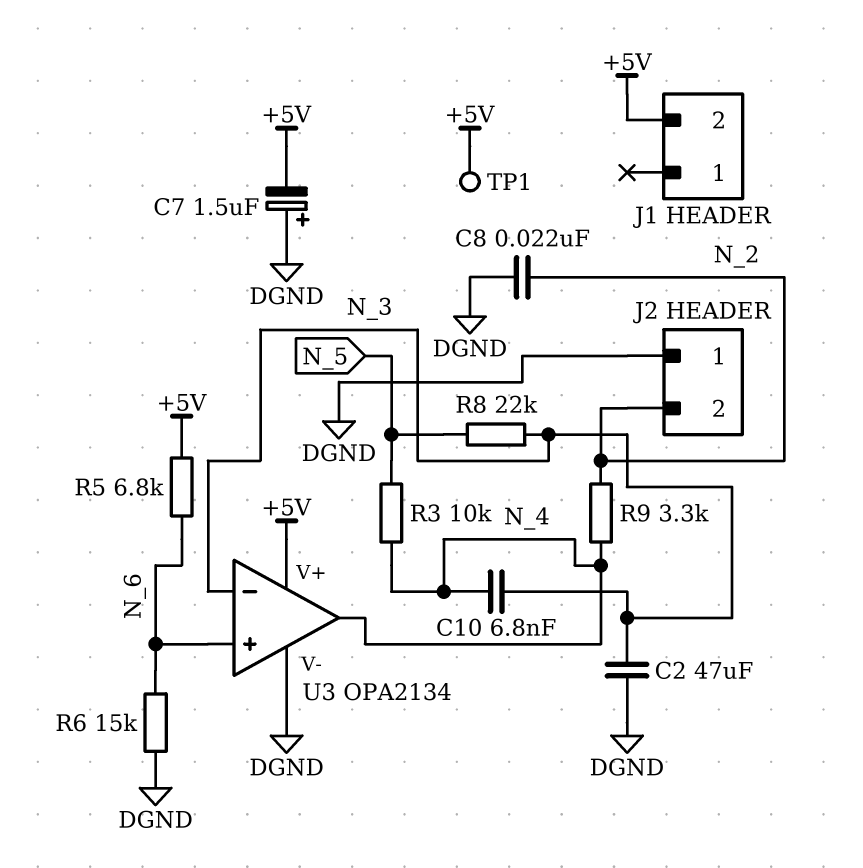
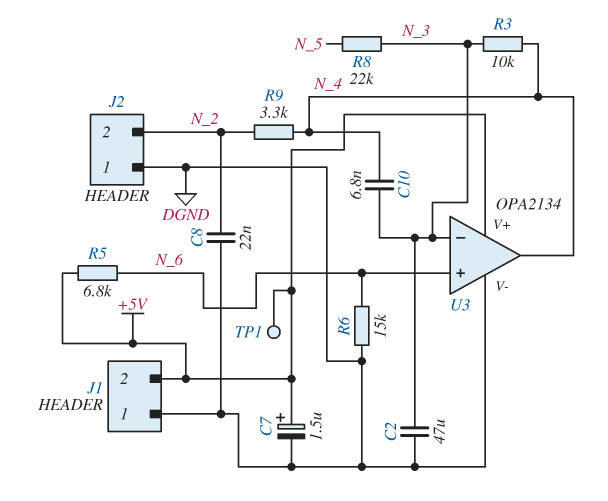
C7: 1.5uF (plus DGND, minus +5V) -> 1.5uF (plus +5V, minus DGND)
J1 pin 1: none -> DGND
R3: 10k (N_4, N_5) -> 10k (N_3, N_4)

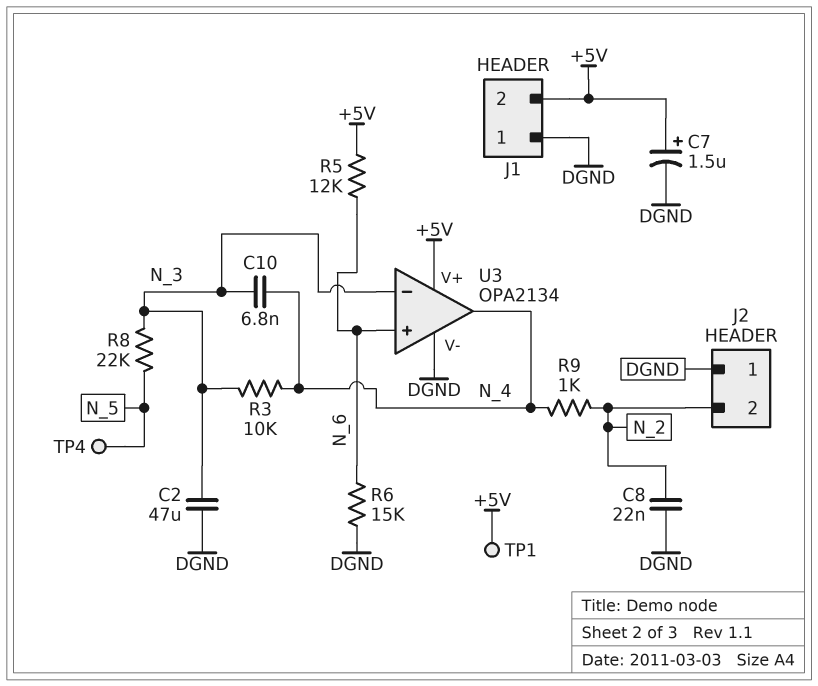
R5: 6.8k (+5V, N_6) -> 12k (+5V, N_6)
R9: 3.3k (N_2, N_4) -> 1k (N_2, N_4)
TP4: none -> test point (N_5)

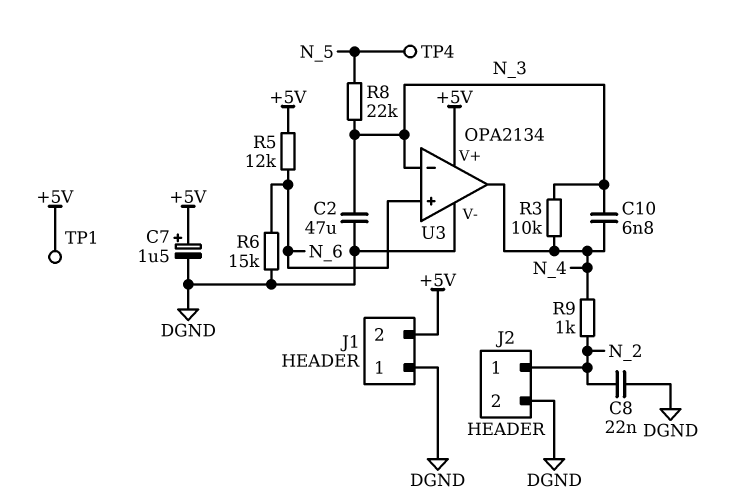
J2 pin 1: DGND -> N_2
J2 pin 2: N_2 -> DGND

